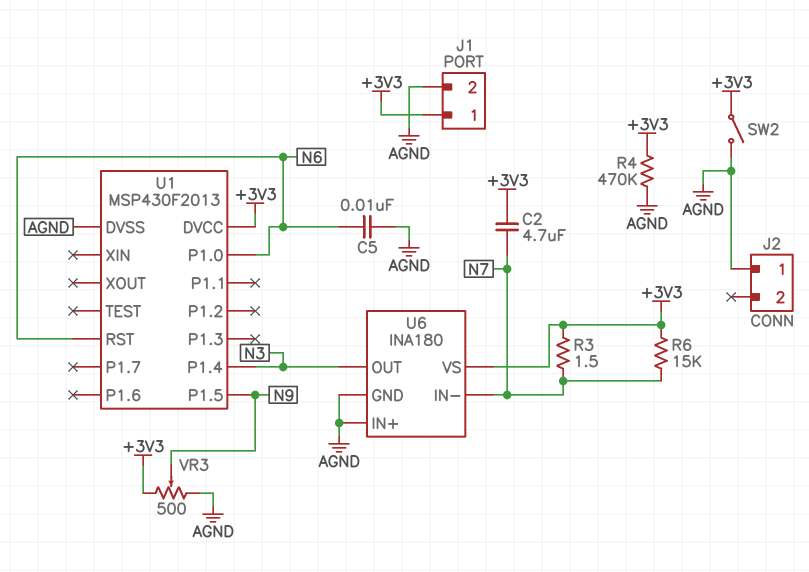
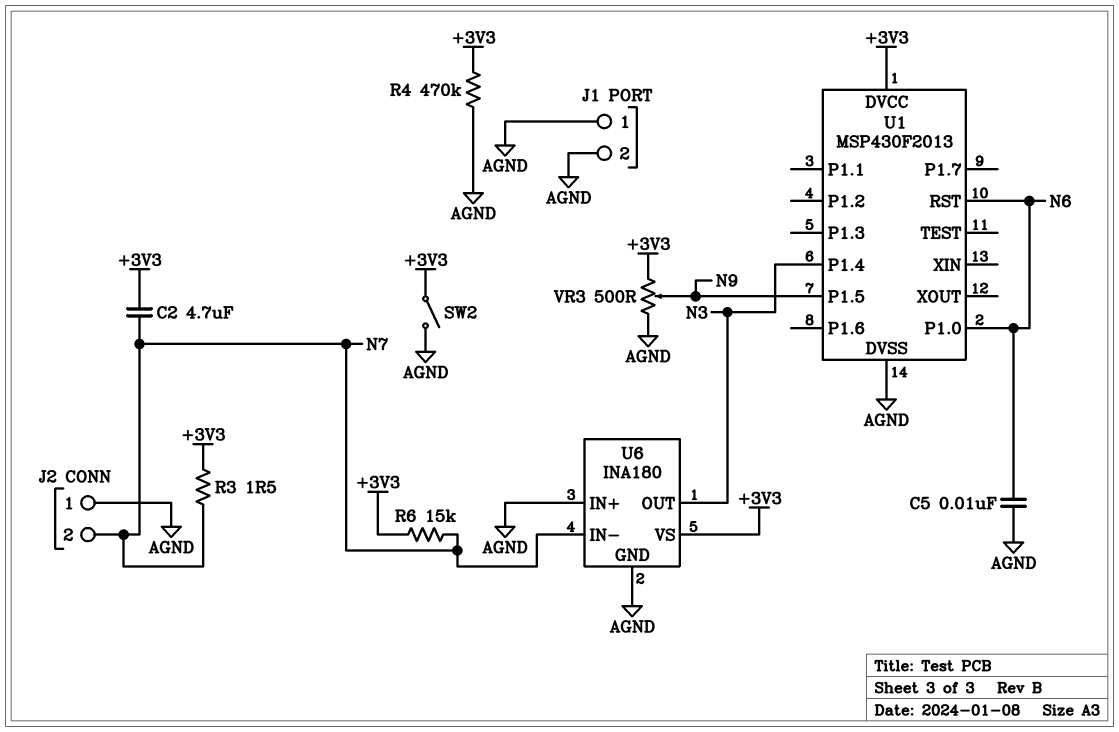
J1 pin 1: +3V3 -> AGND
J2 pin 2: none -> N7

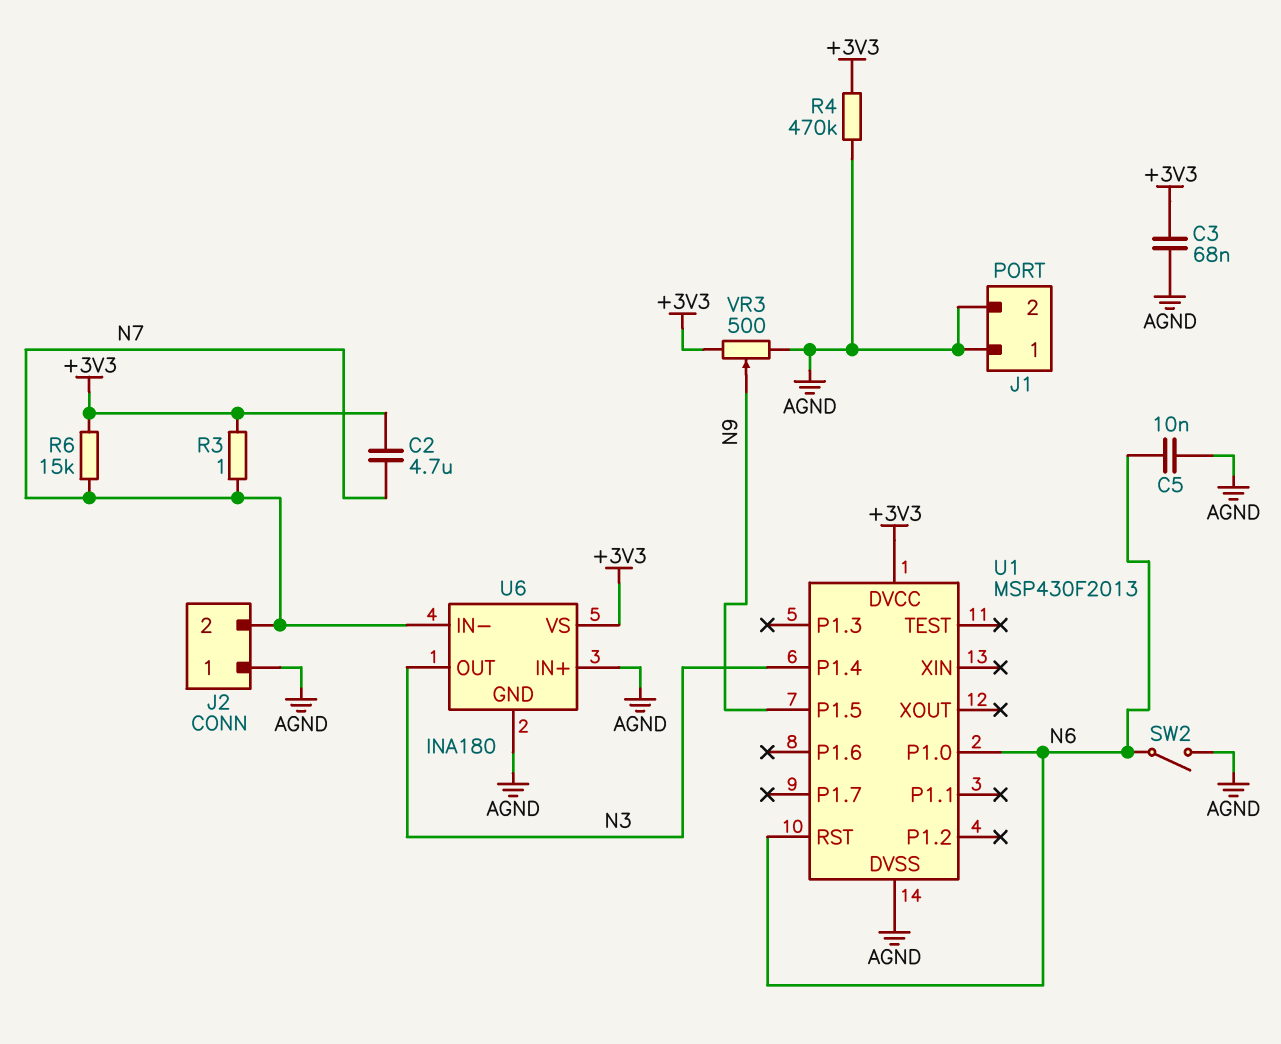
C3: none -> 68nF (+3V3, AGND)
R3: 1.5 (+3V3, N7) -> 1 (+3V3, N7)
SW2: switch (+3V3, AGND) -> switch (AGND, N6)

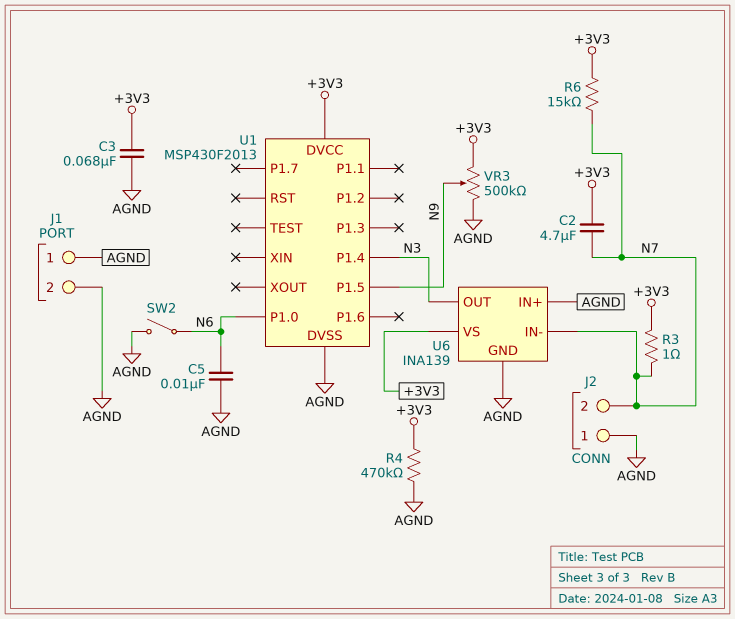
U1 pin RST: N6 -> none
U6: INA180 -> INA139
VR3: 500 (+3V3, AGND, wiper N9) -> 500k (+3V3, AGND, wiper N9)

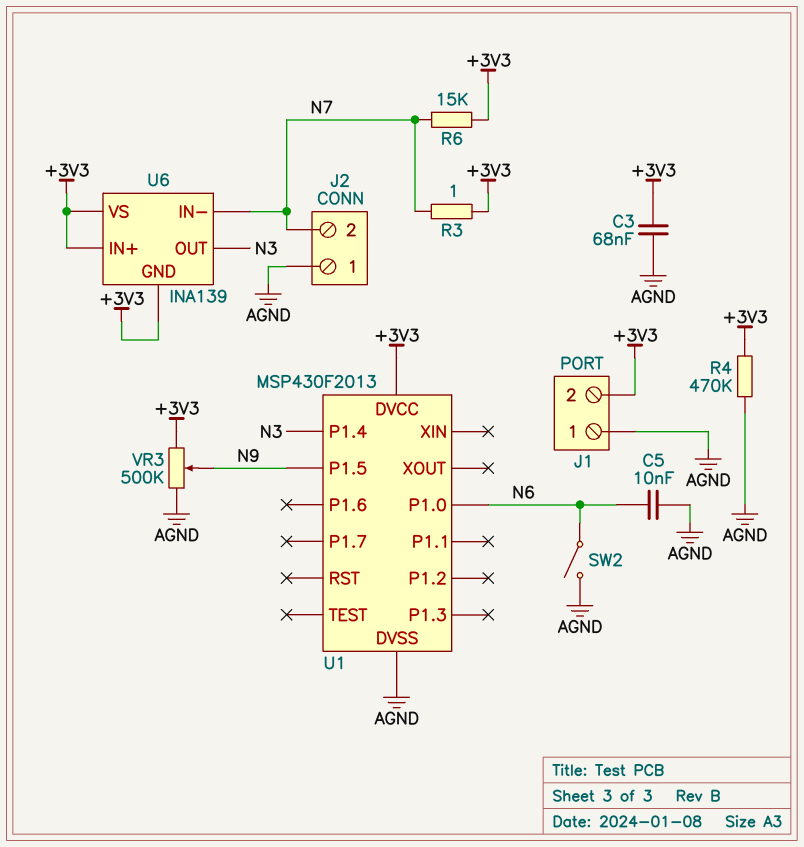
C2: 4.7uF (+3V3, N7) -> none
J1 pin 2: AGND -> +3V3
U6 pin GND: AGND -> +3V3
U6 pin IN+: AGND -> +3V3

